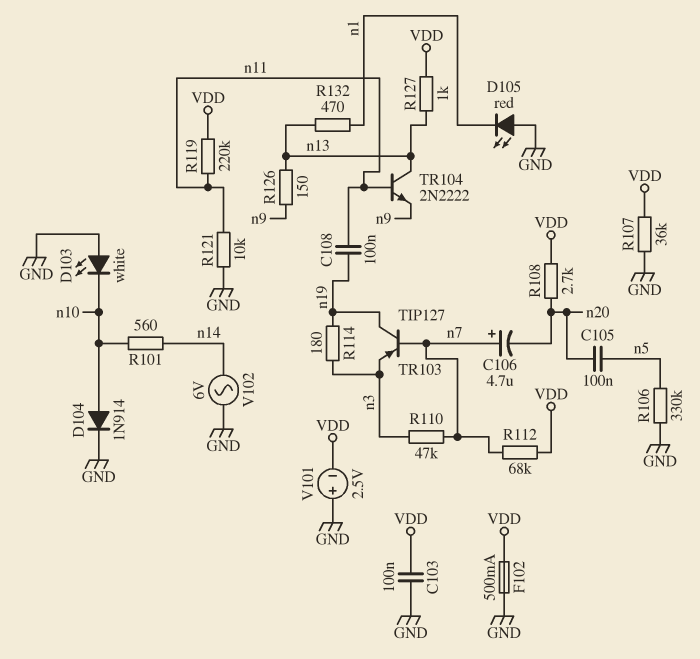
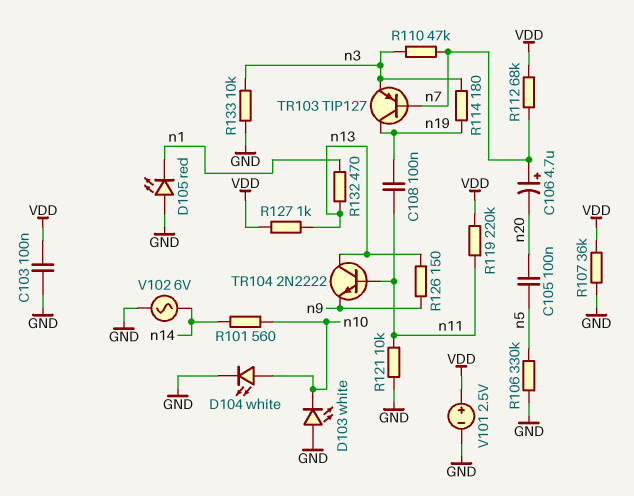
D104: diode 1N914 (A n10, K GND) -> LED white (A n10, K GND)
F102: 500mA (GND, VDD) -> none
R108: 2.7k (VDD, n20) -> none
R133: none -> 10k (GND, n3)
V101: 2.5V (plus GND, minus VDD) -> 2.5V (plus VDD, minus GND)

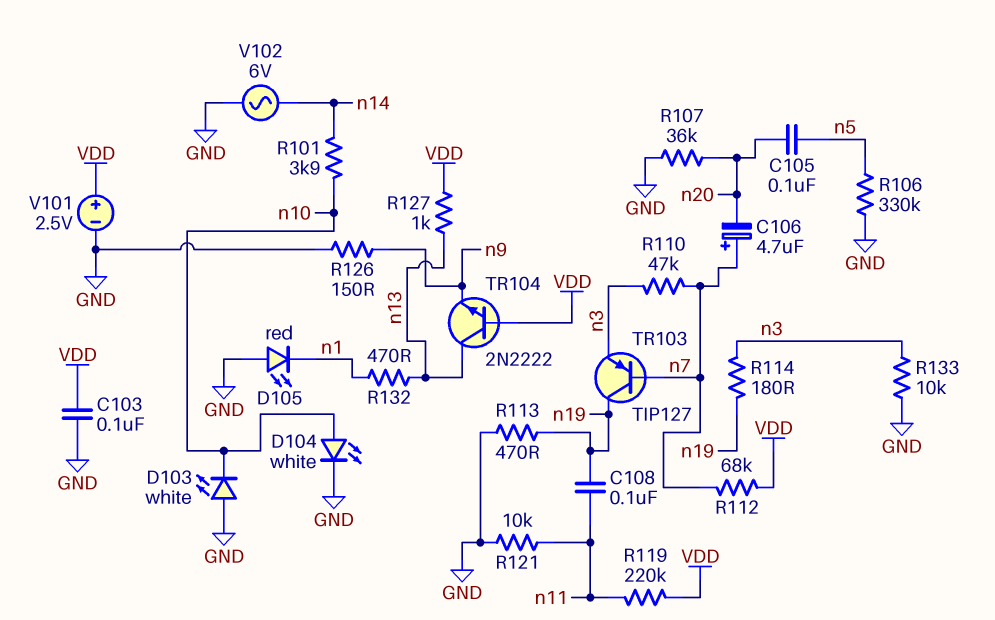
R101: 560 (n10, n14) -> 3.9k (n10, n14)
R107: 36k (GND, VDD) -> 36k (GND, n20)
R113: none -> 470 (GND, n19)
R126: 150 (n9, n13) -> 150 (GND, n9)
TR104: NPN 2N2222 (B n11, C n13, E n9) -> NPN 2N2222 (B VDD, C n13, E n9)

